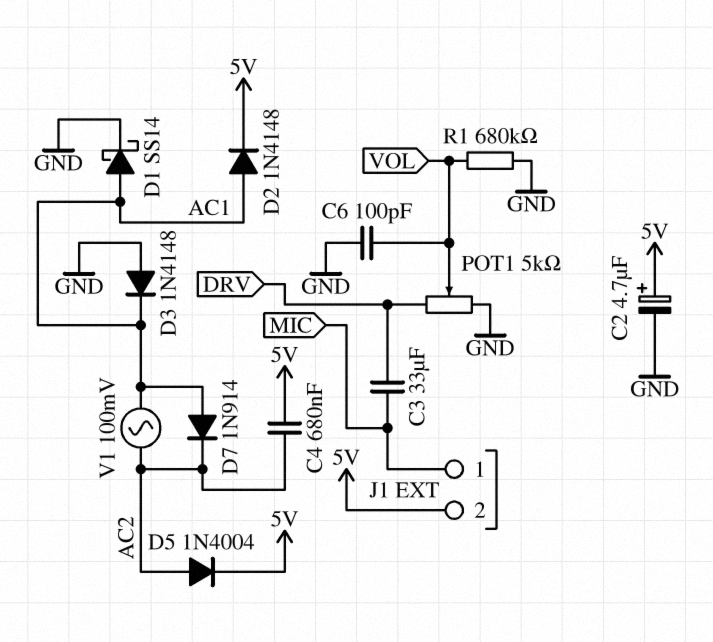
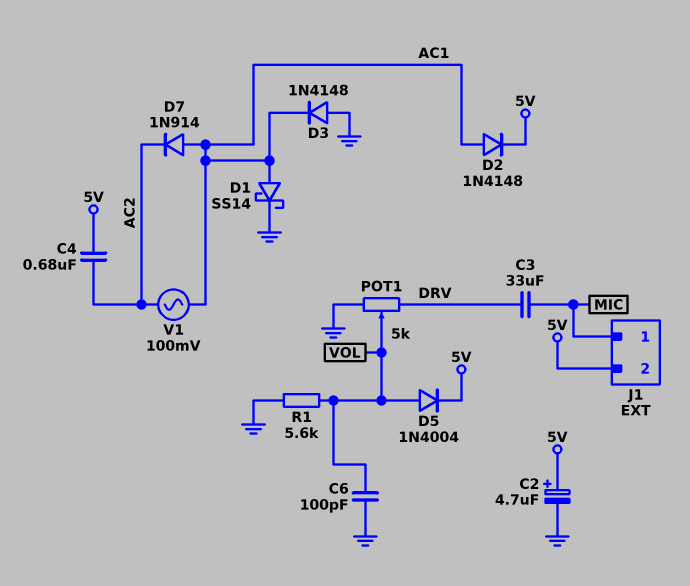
D5: diode 1N4004 (A AC2, K 5V) -> diode 1N4004 (A VOL, K 5V)
R1: 680k (GND, VOL) -> 5.6k (GND, VOL)

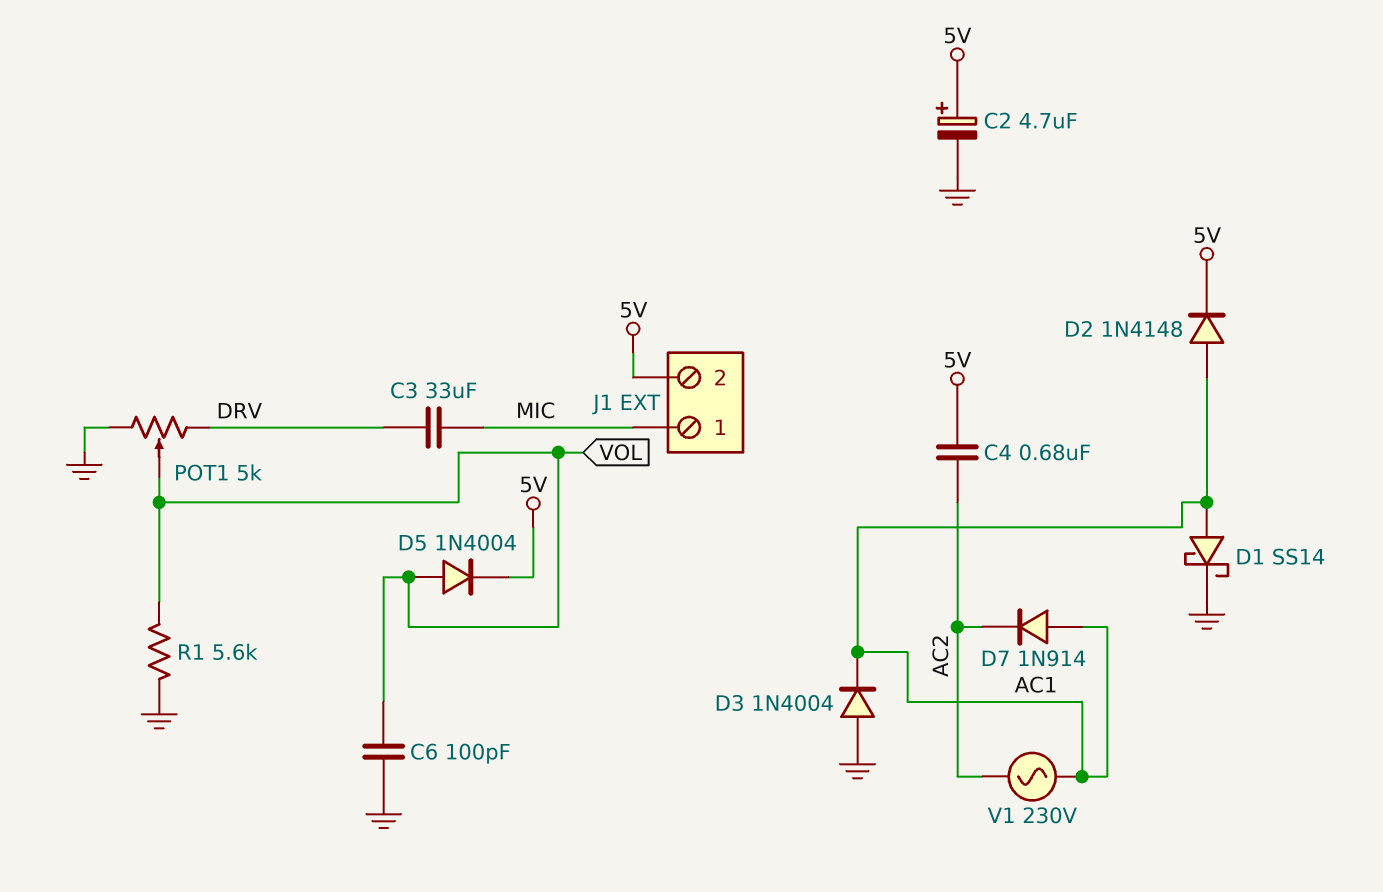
D3: diode 1N4148 (A GND, K AC1) -> diode 1N4004 (A GND, K AC1)
V1: AC 100mV (AC1, AC2) -> AC 230V (AC1, AC2)

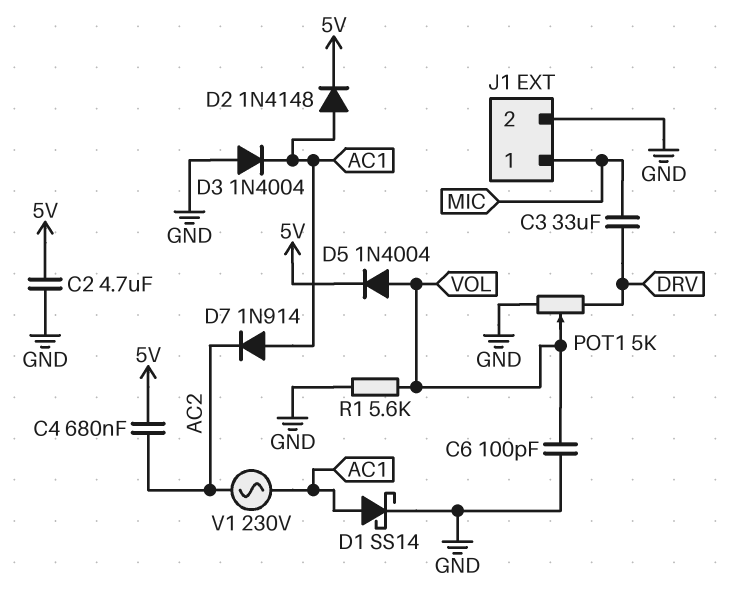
C2: 4.7uF (plus 5V, minus GND) -> 4.7uF (5V, GND)
J1 pin 2: 5V -> GND

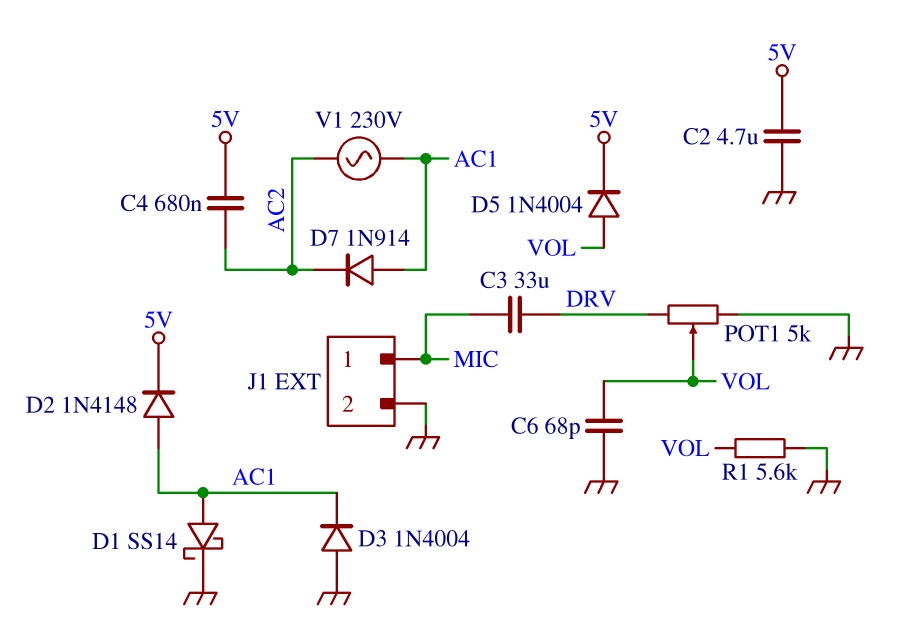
C6: 100pF (GND, VOL) -> 68pF (GND, VOL)

